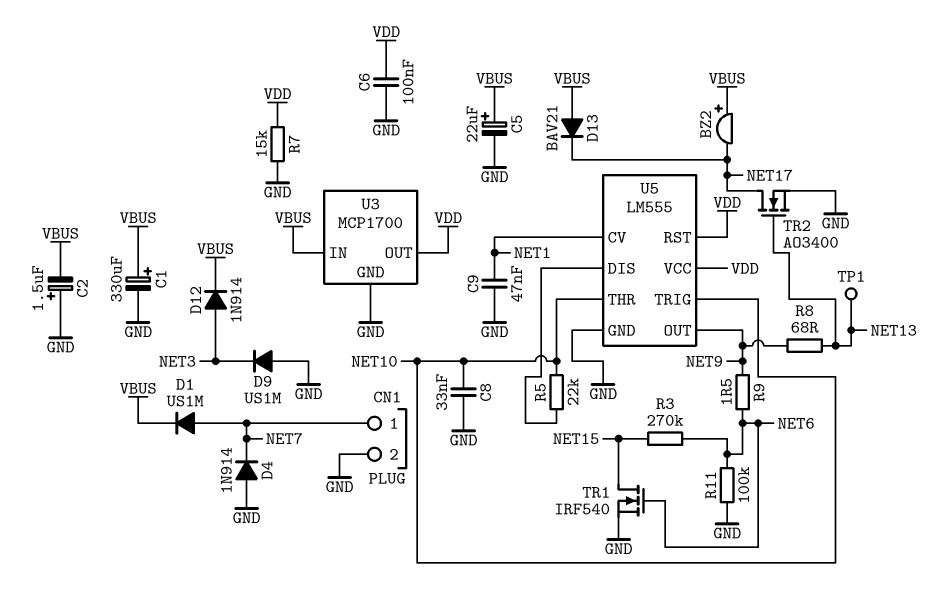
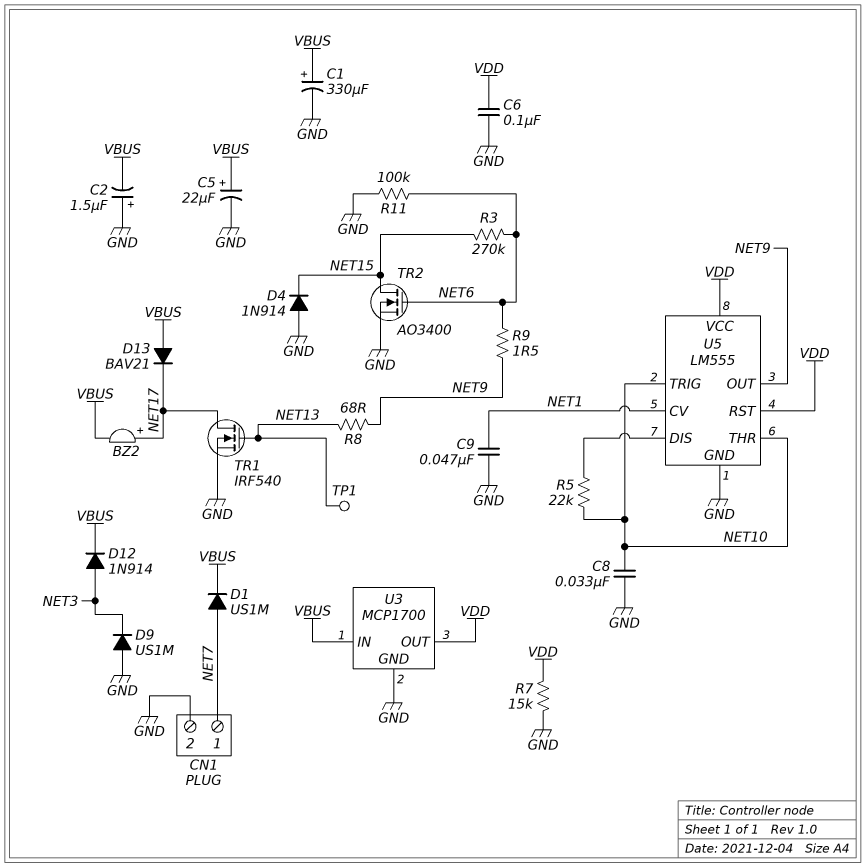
BZ2: buzzer (plus VBUS, minus NET17) -> buzzer (plus NET17, minus VBUS)
D4: diode 1N914 (A GND, K NET7) -> diode 1N914 (A GND, K NET15)
TR1: NMOS IRF540 (G NET6, D NET15, S GND) -> NMOS IRF540 (G NET13, D NET17, S GND)
TR2: NMOS AO3400 (G NET13, D NET17, S GND) -> NMOS AO3400 (G NET6, D NET15, S GND)

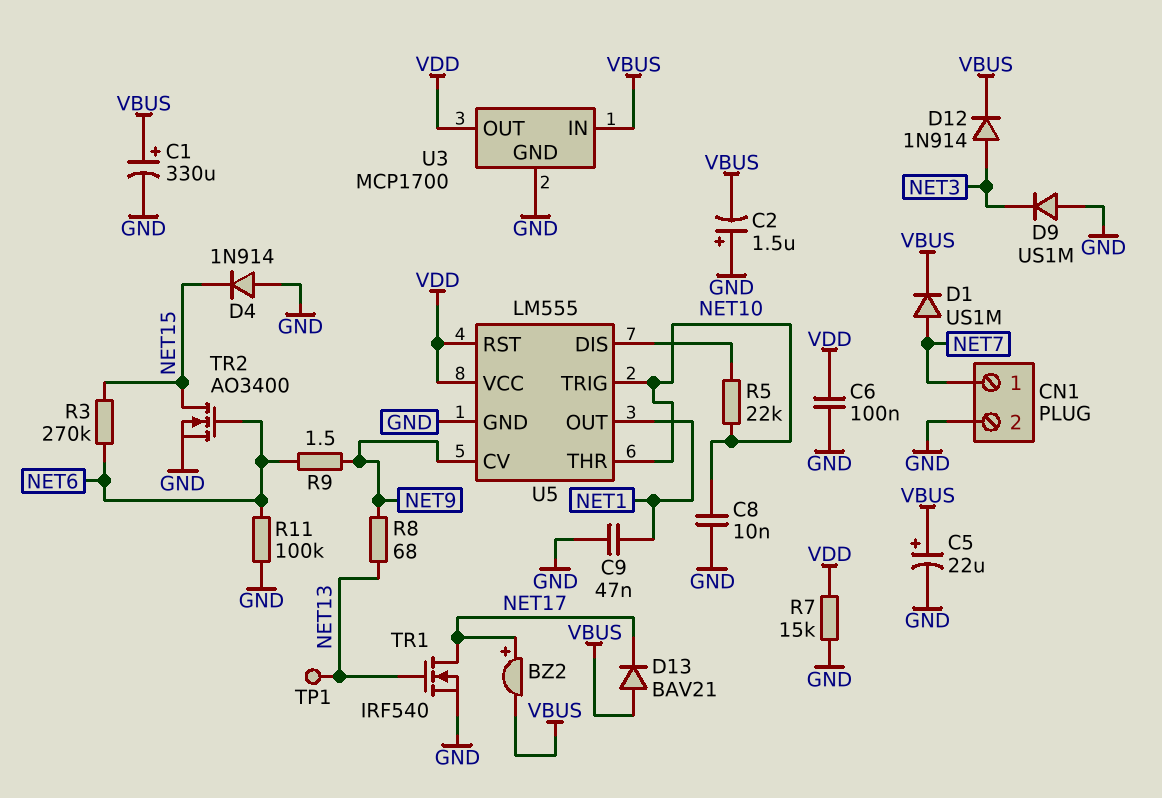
C8: 33nF (GND, NET10) -> 10nF (GND, NET10)
U5 pin CV: NET1 -> NET9
U5 pin OUT: NET9 -> NET1

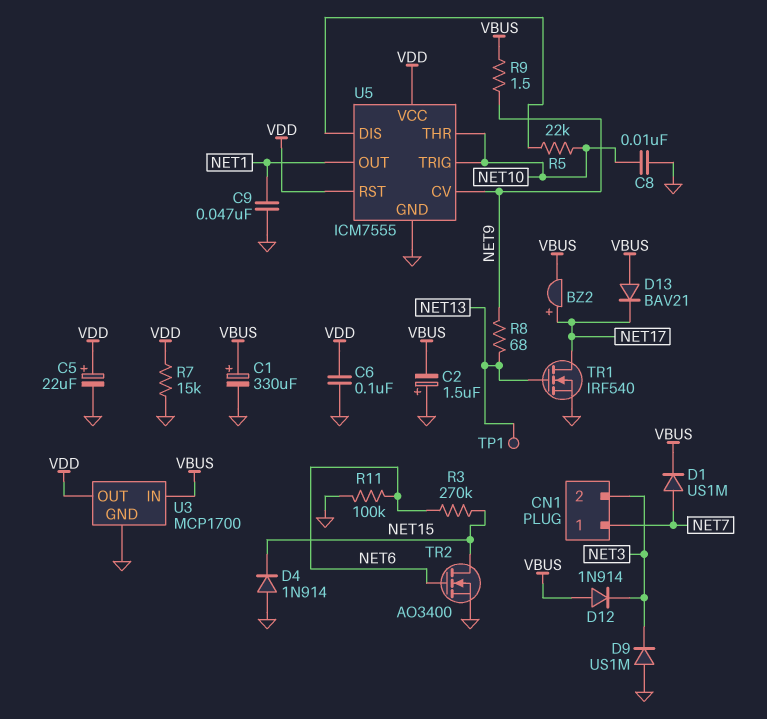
C5: 22uF (plus VBUS, minus GND) -> 22uF (plus VDD, minus GND)
CN1 pin 2: GND -> NET3
D12: diode 1N914 (A NET3, K VBUS) -> diode 1N914 (A VBUS, K NET3)
R9: 1.5 (NET6, NET9) -> 1.5 (NET9, VBUS)
U5: LM555 -> ICM7555

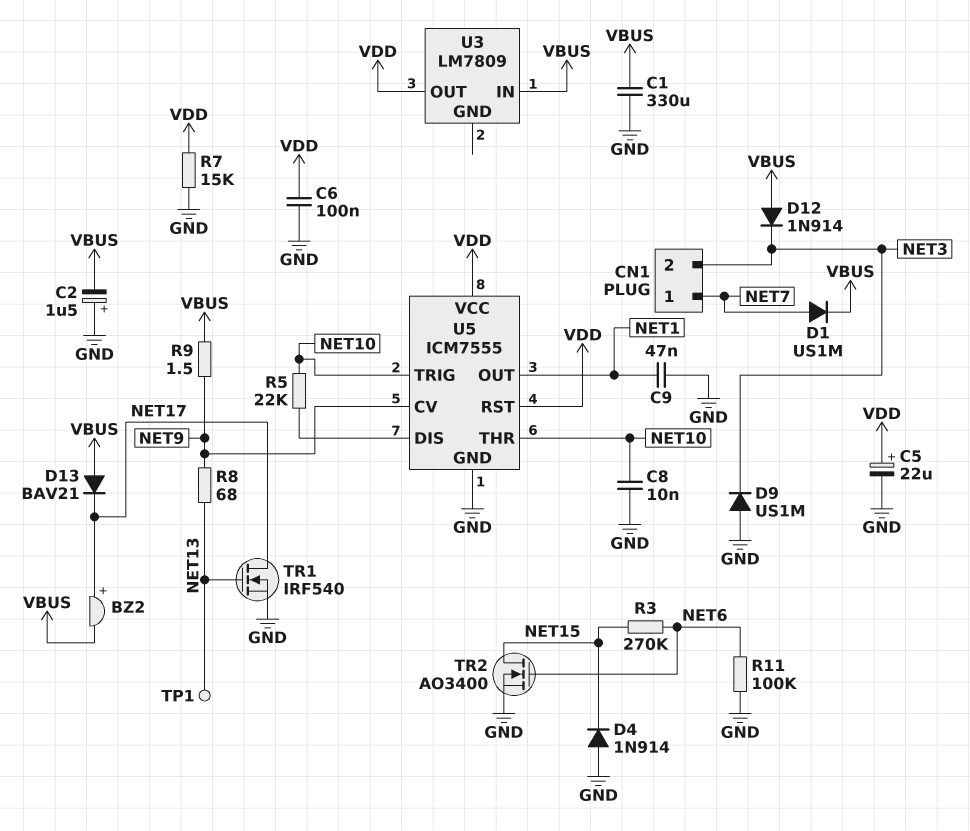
C1: 330uF (plus VBUS, minus GND) -> 330uF (GND, VBUS)
U3: MCP1700 -> LM7809
U3 pin GND: GND -> none

